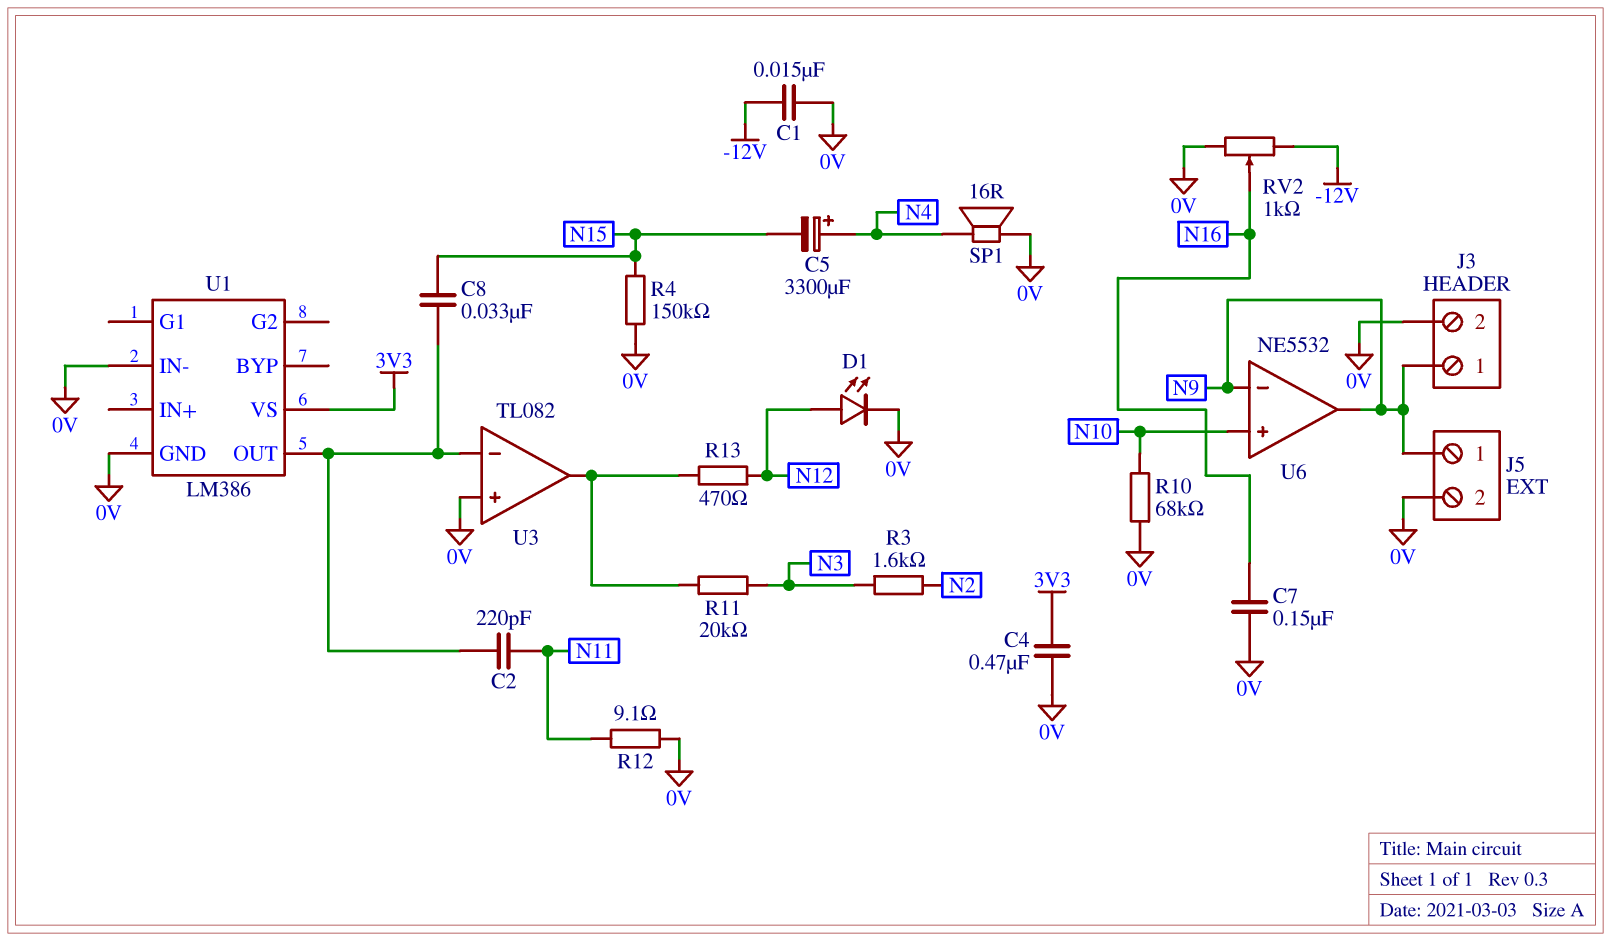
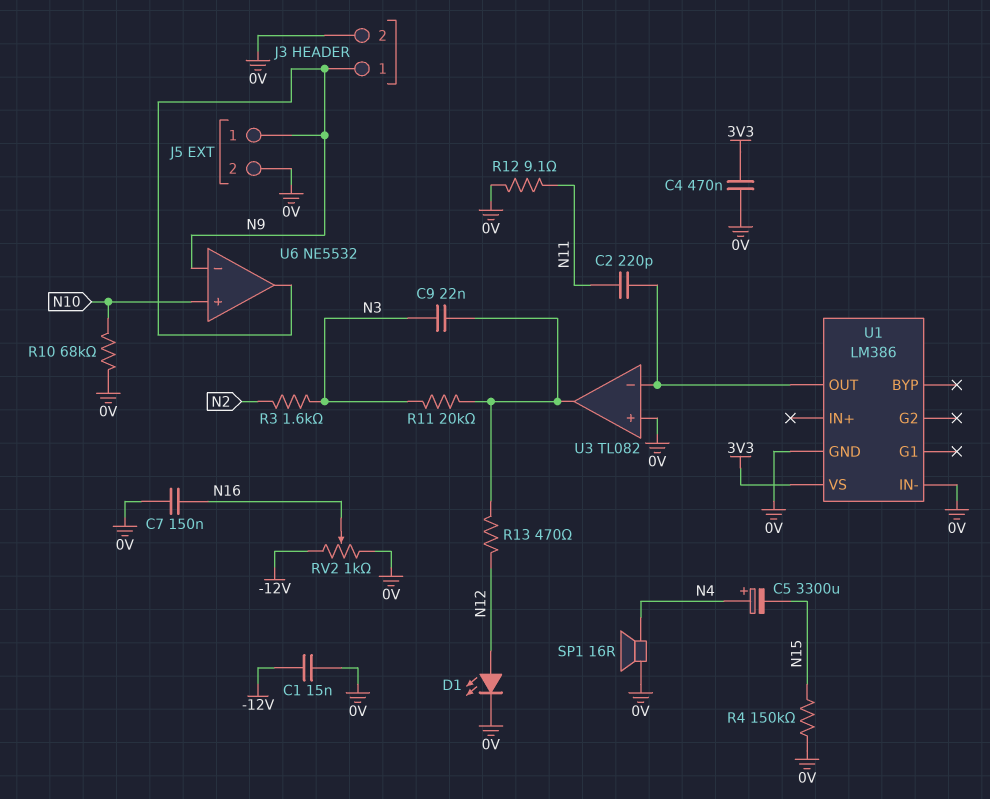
C8: 33nF (N15, U1/OUT) -> none
C9: none -> 22nF (N3, U3/out)

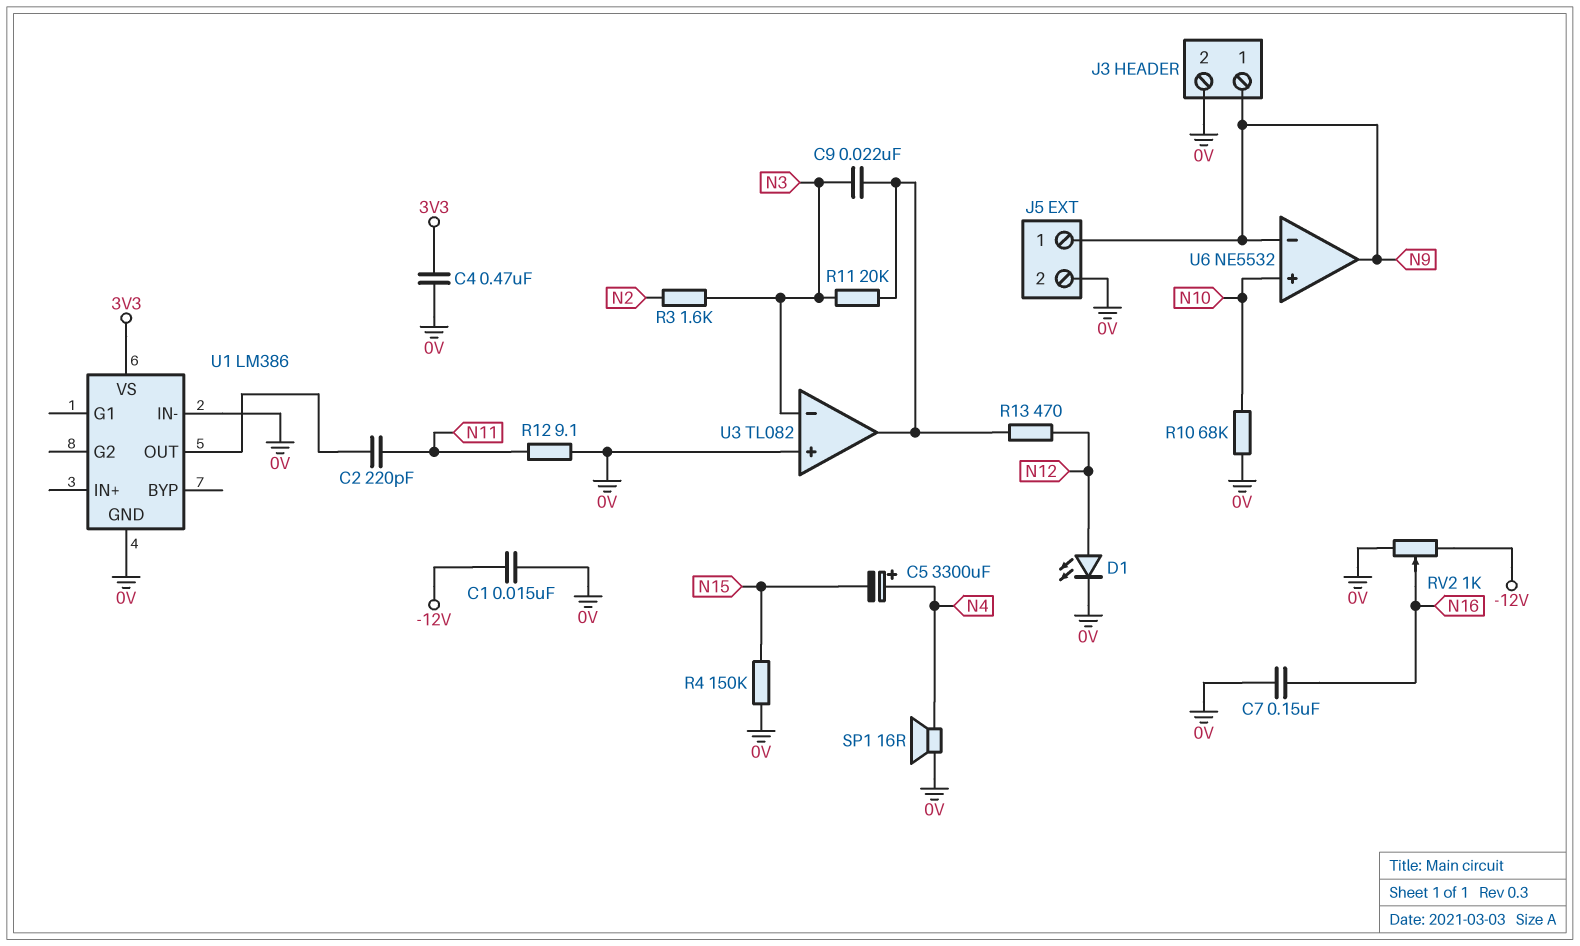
U3 pin in-: U1/OUT -> N3

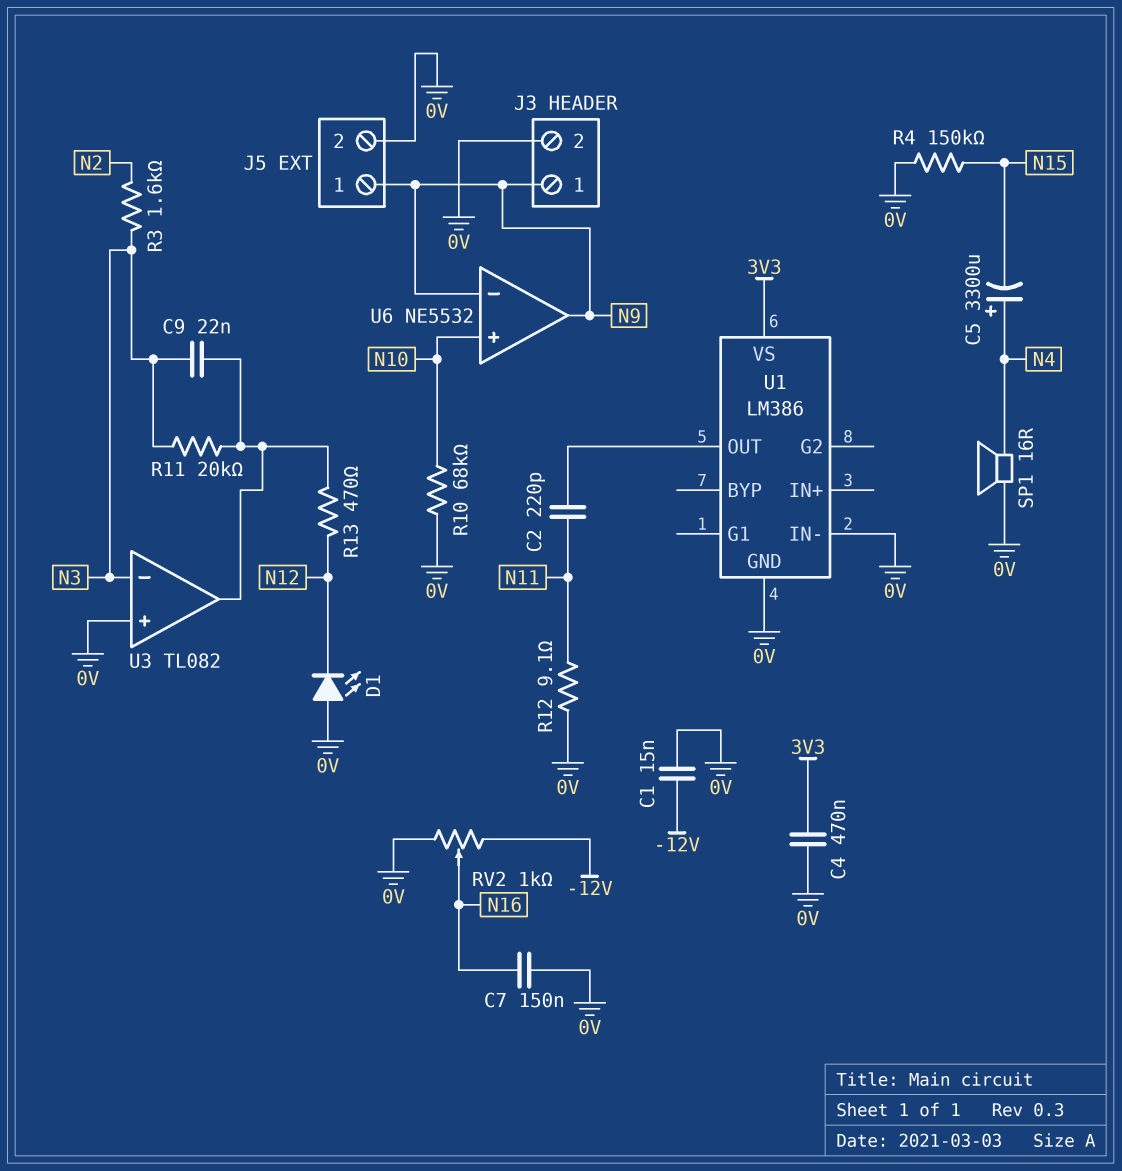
D1: LED (A N12, K 0V) -> LED (A 0V, K N12)

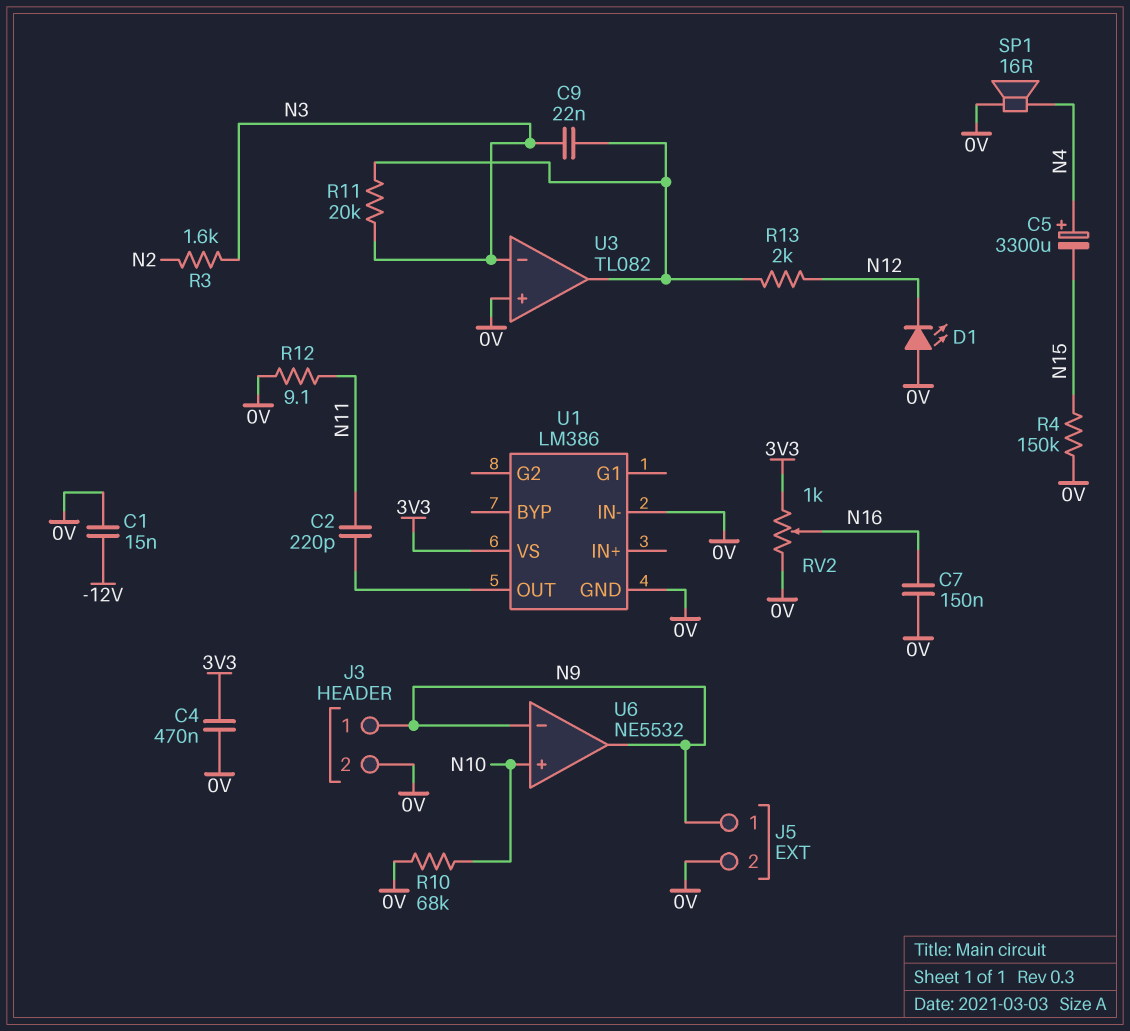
R13: 470 (N12, U3/out) -> 2k (N12, U3/out)
RV2: 1k (-12V, 0V, wiper N16) -> 1k (0V, 3V3, wiper N16)

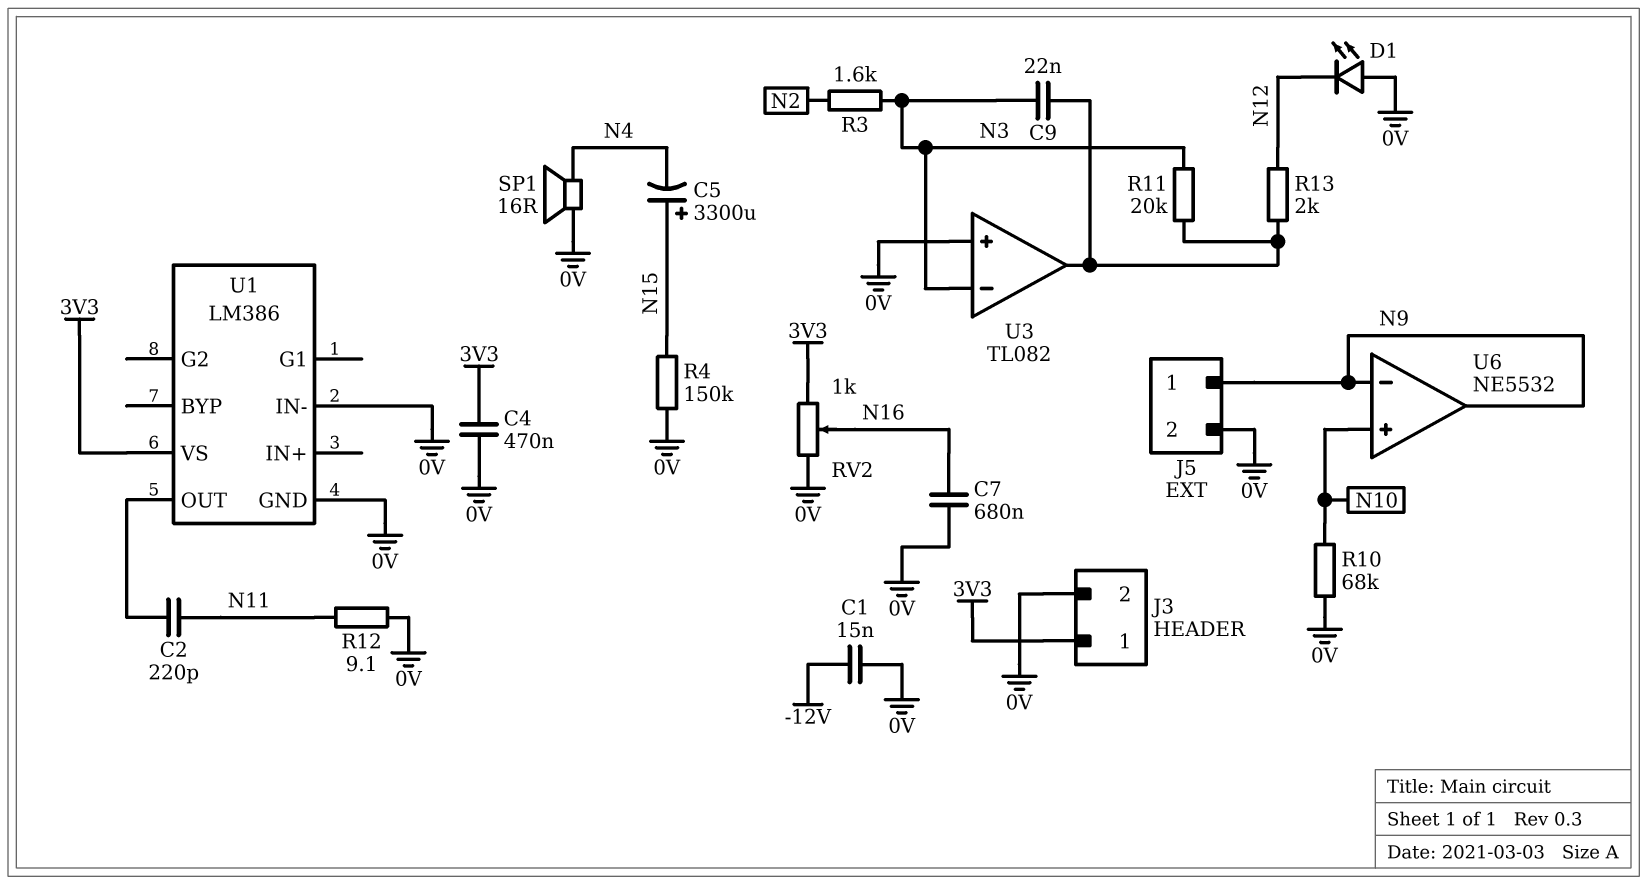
C5: 3300uF (plus N4, minus N15) -> 3300uF (plus N15, minus N4)
C7: 150nF (0V, N16) -> 680nF (0V, N16)
J3 pin 1: N9 -> 3V3

